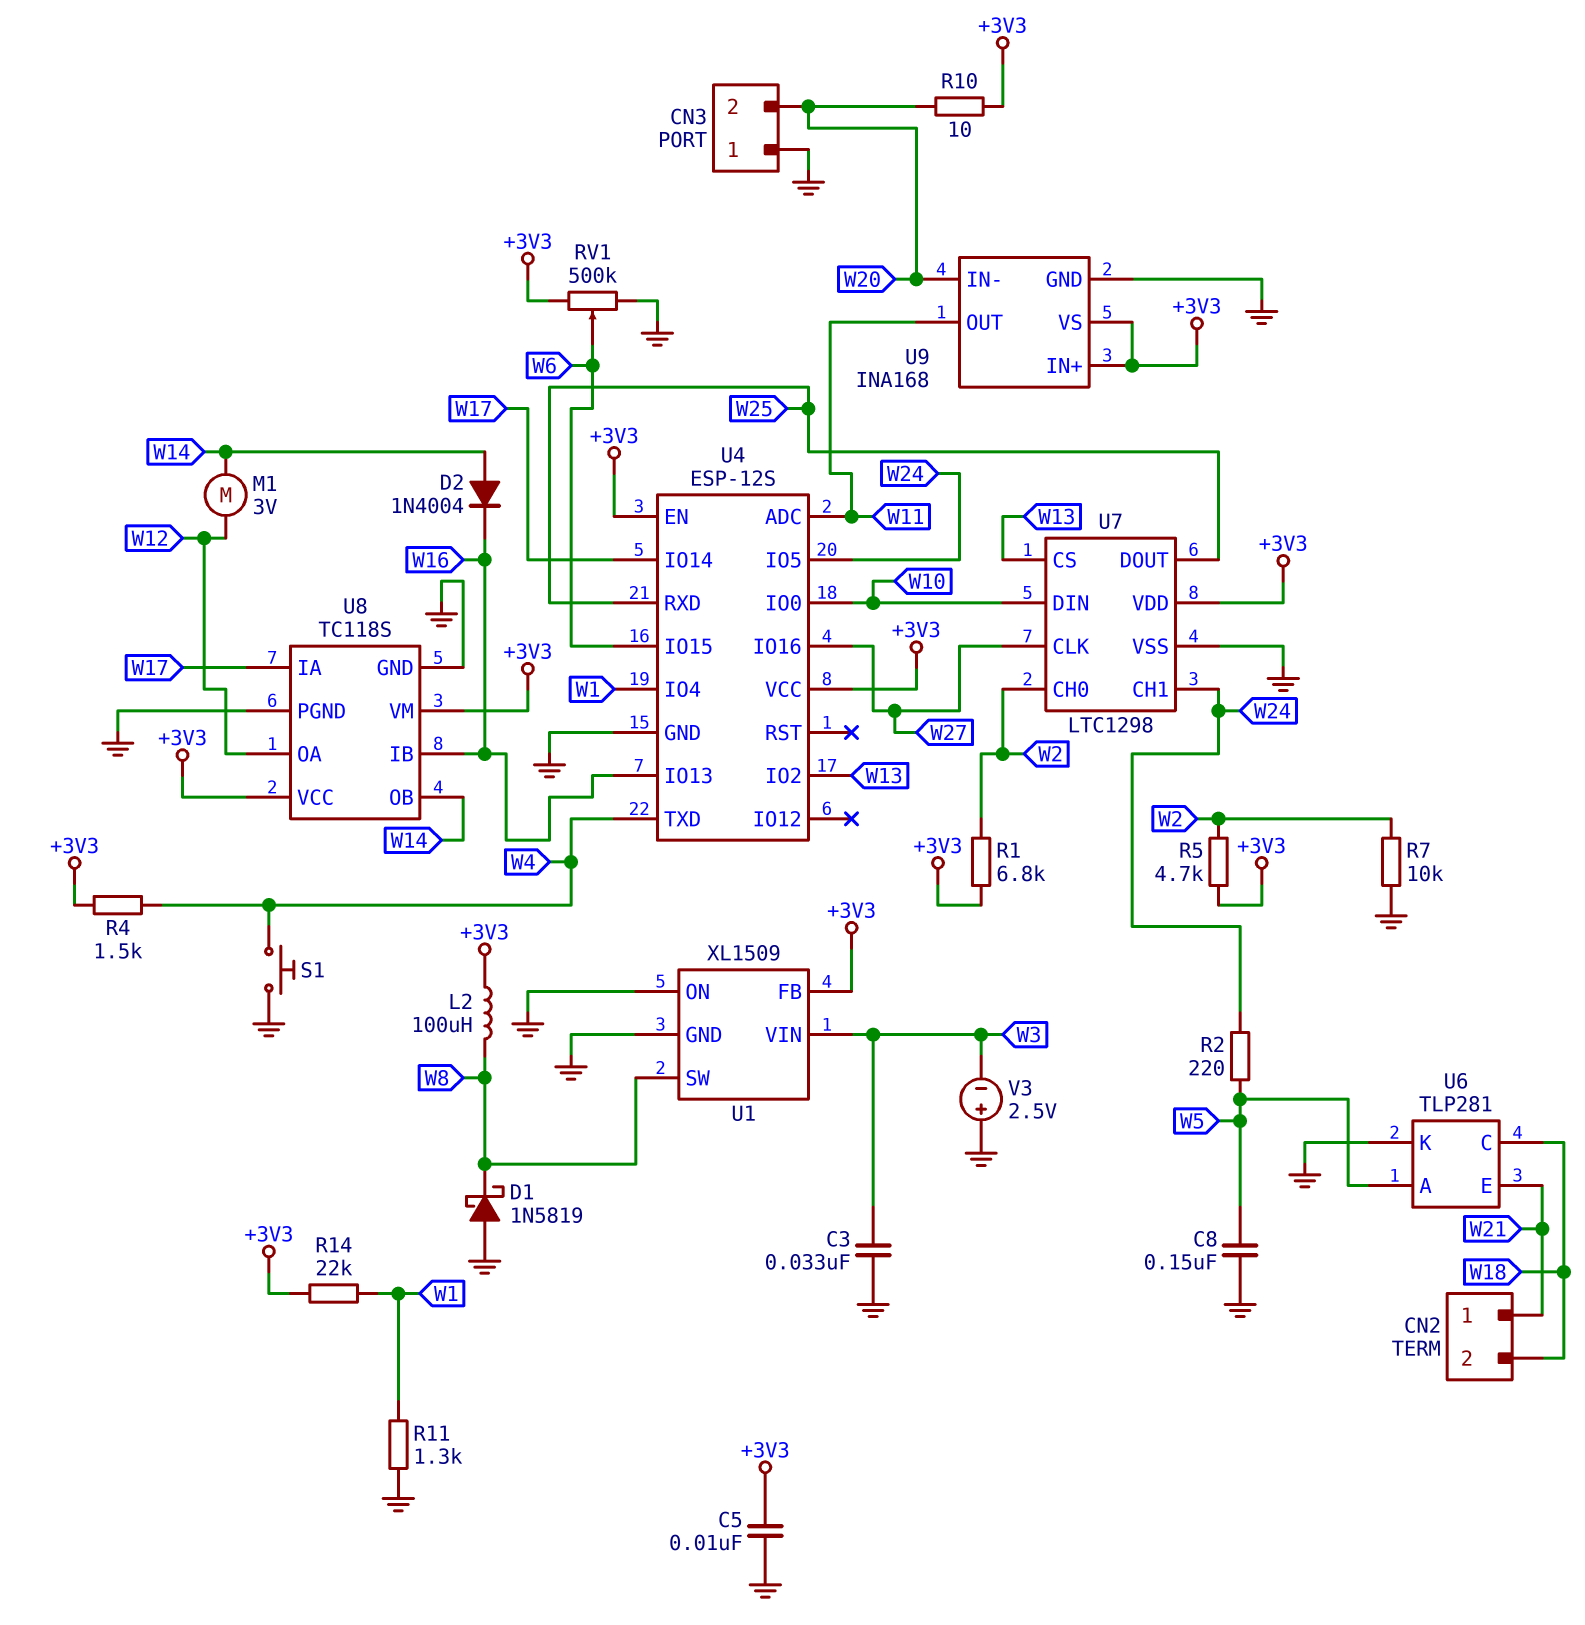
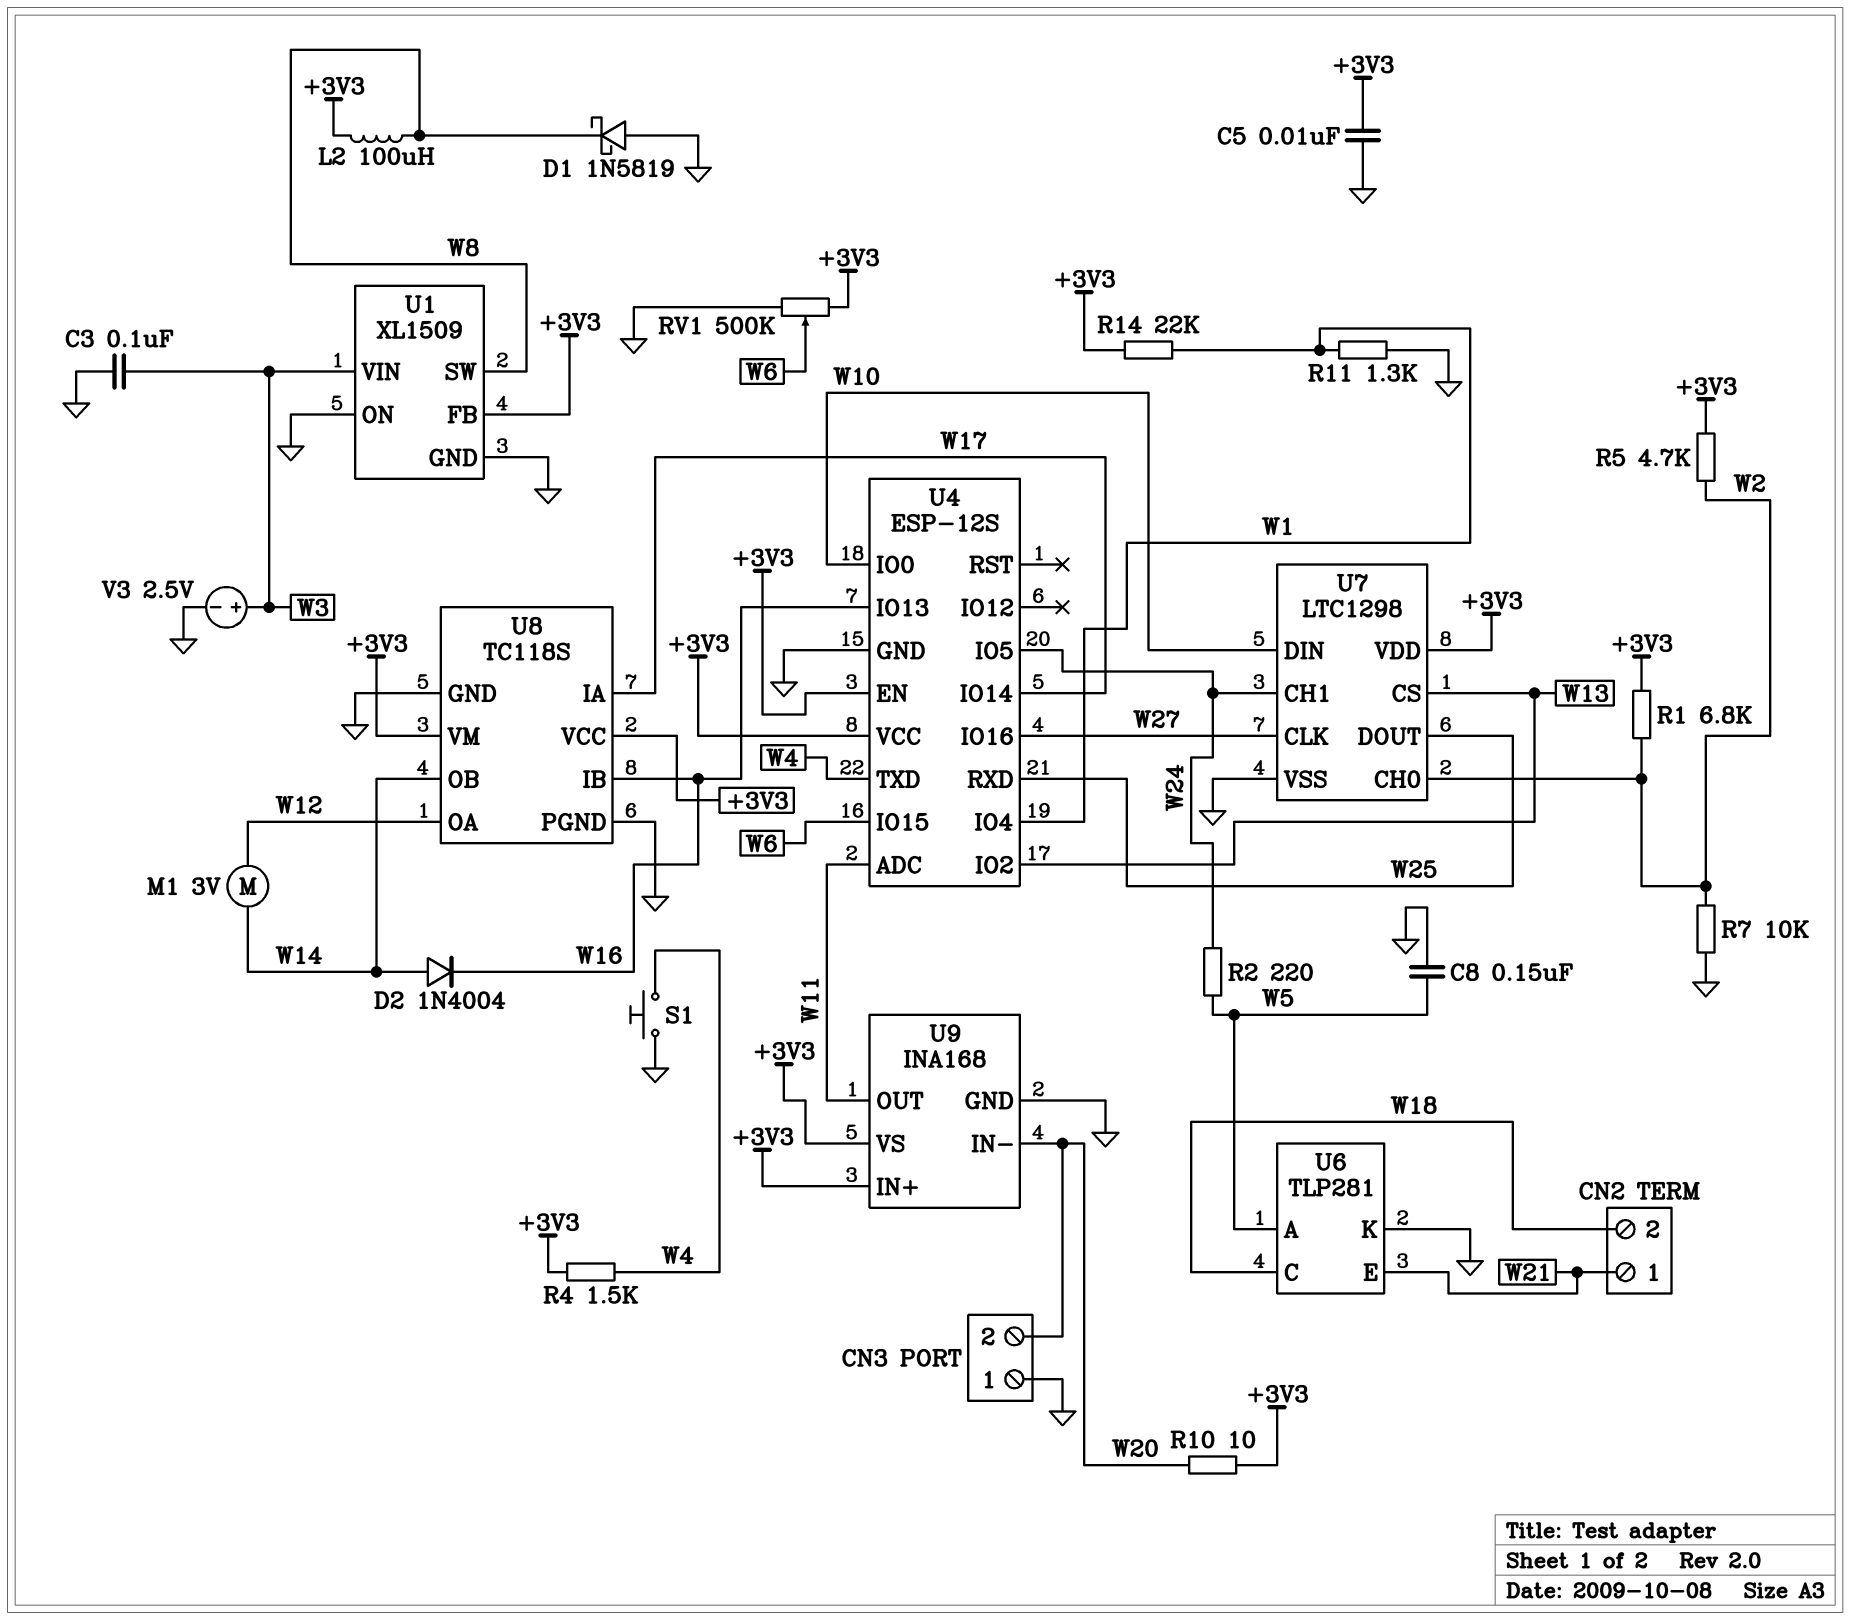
C3: 33nF (GND, W3) -> 100nF (GND, W3)
V3: 2.5V (plus GND, minus W3) -> 2.5V (plus W3, minus GND)

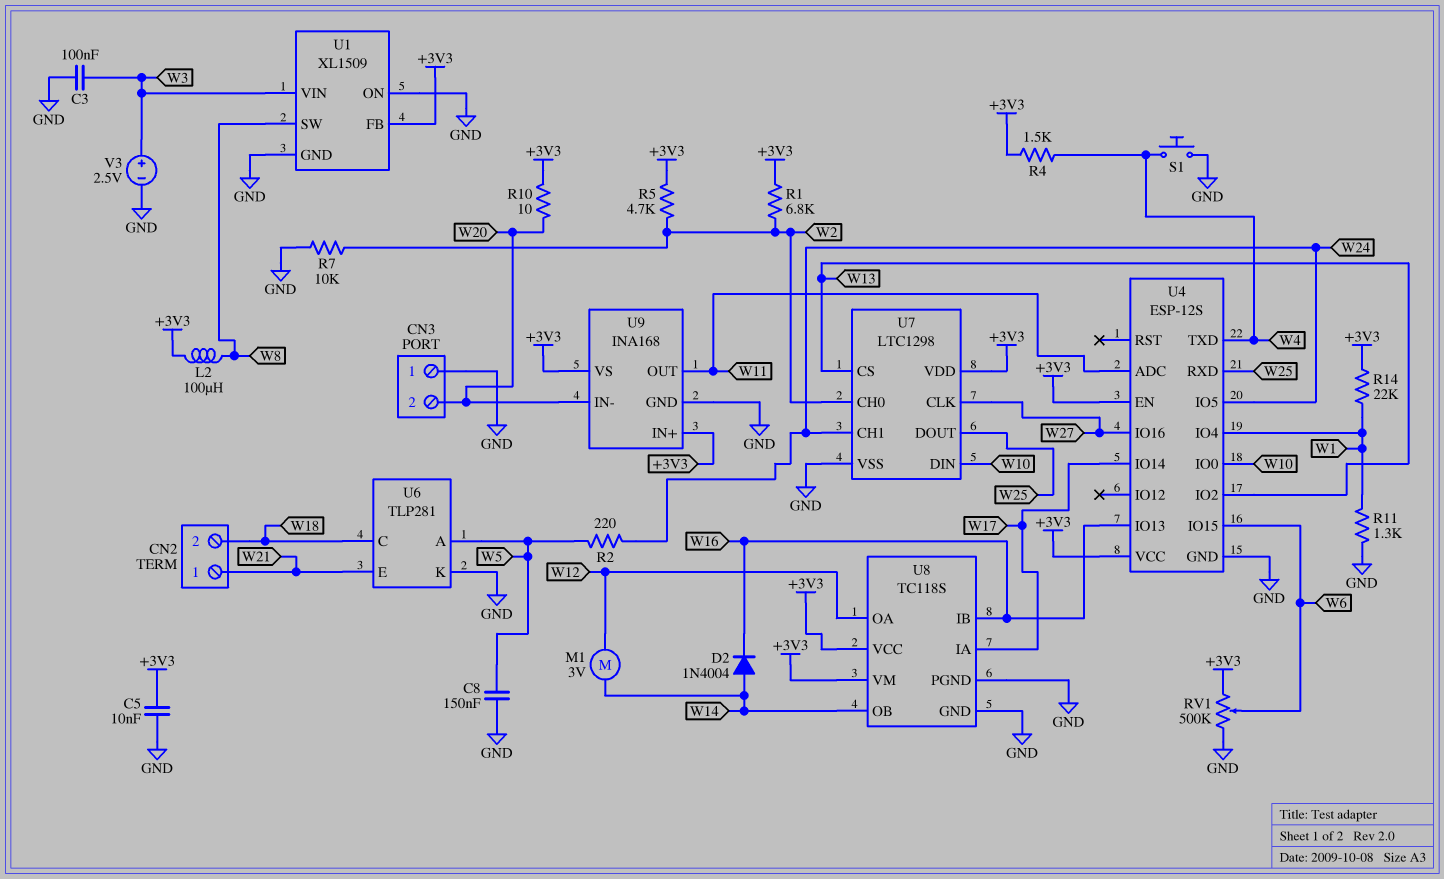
D1: schottky 1N5819 (A GND, K W8) -> none

